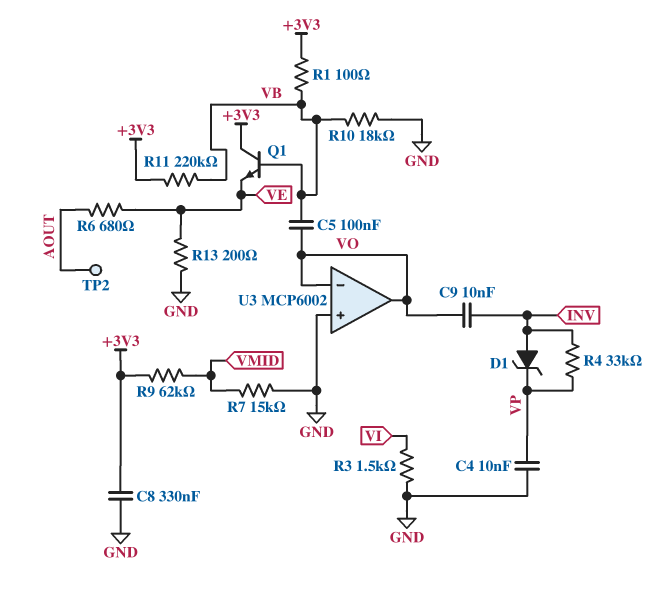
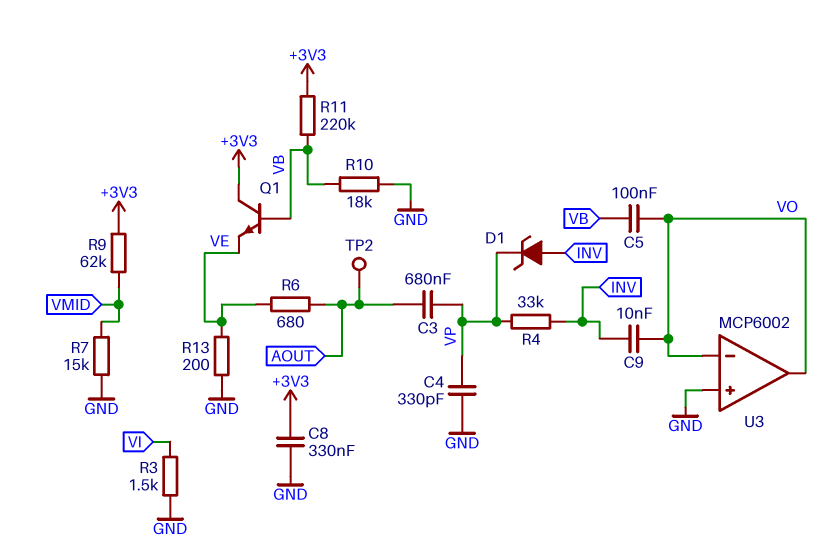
C3: none -> 680nF (AOUT, VP)
C4: 10nF (GND, VP) -> 330pF (GND, VP)
R1: 100 (+3V3, VB) -> none

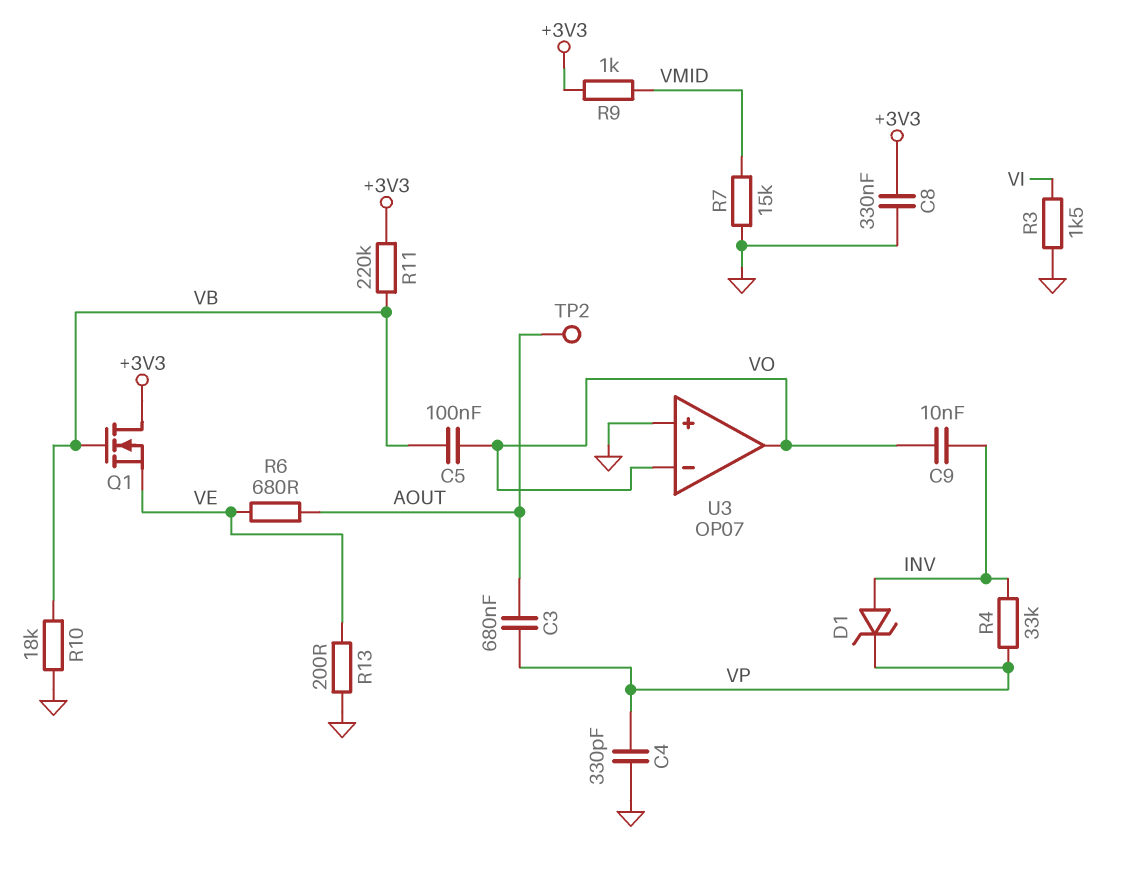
Q1: NPN (B VB, C +3V3, E VE) -> NMOS (G VB, D +3V3, S VE)
R9: 62k (+3V3, VMID) -> 1k (+3V3, VMID)
U3: MCP6002 -> OP07

